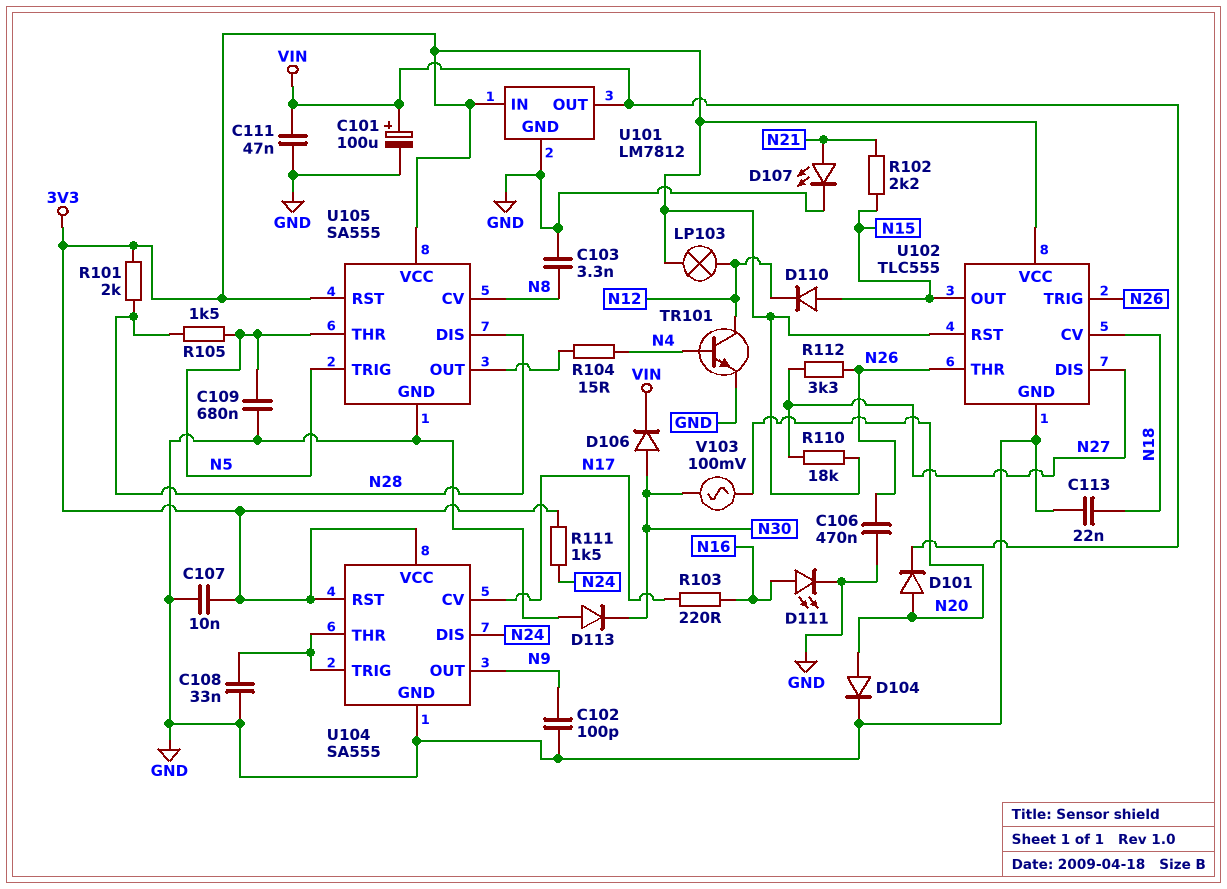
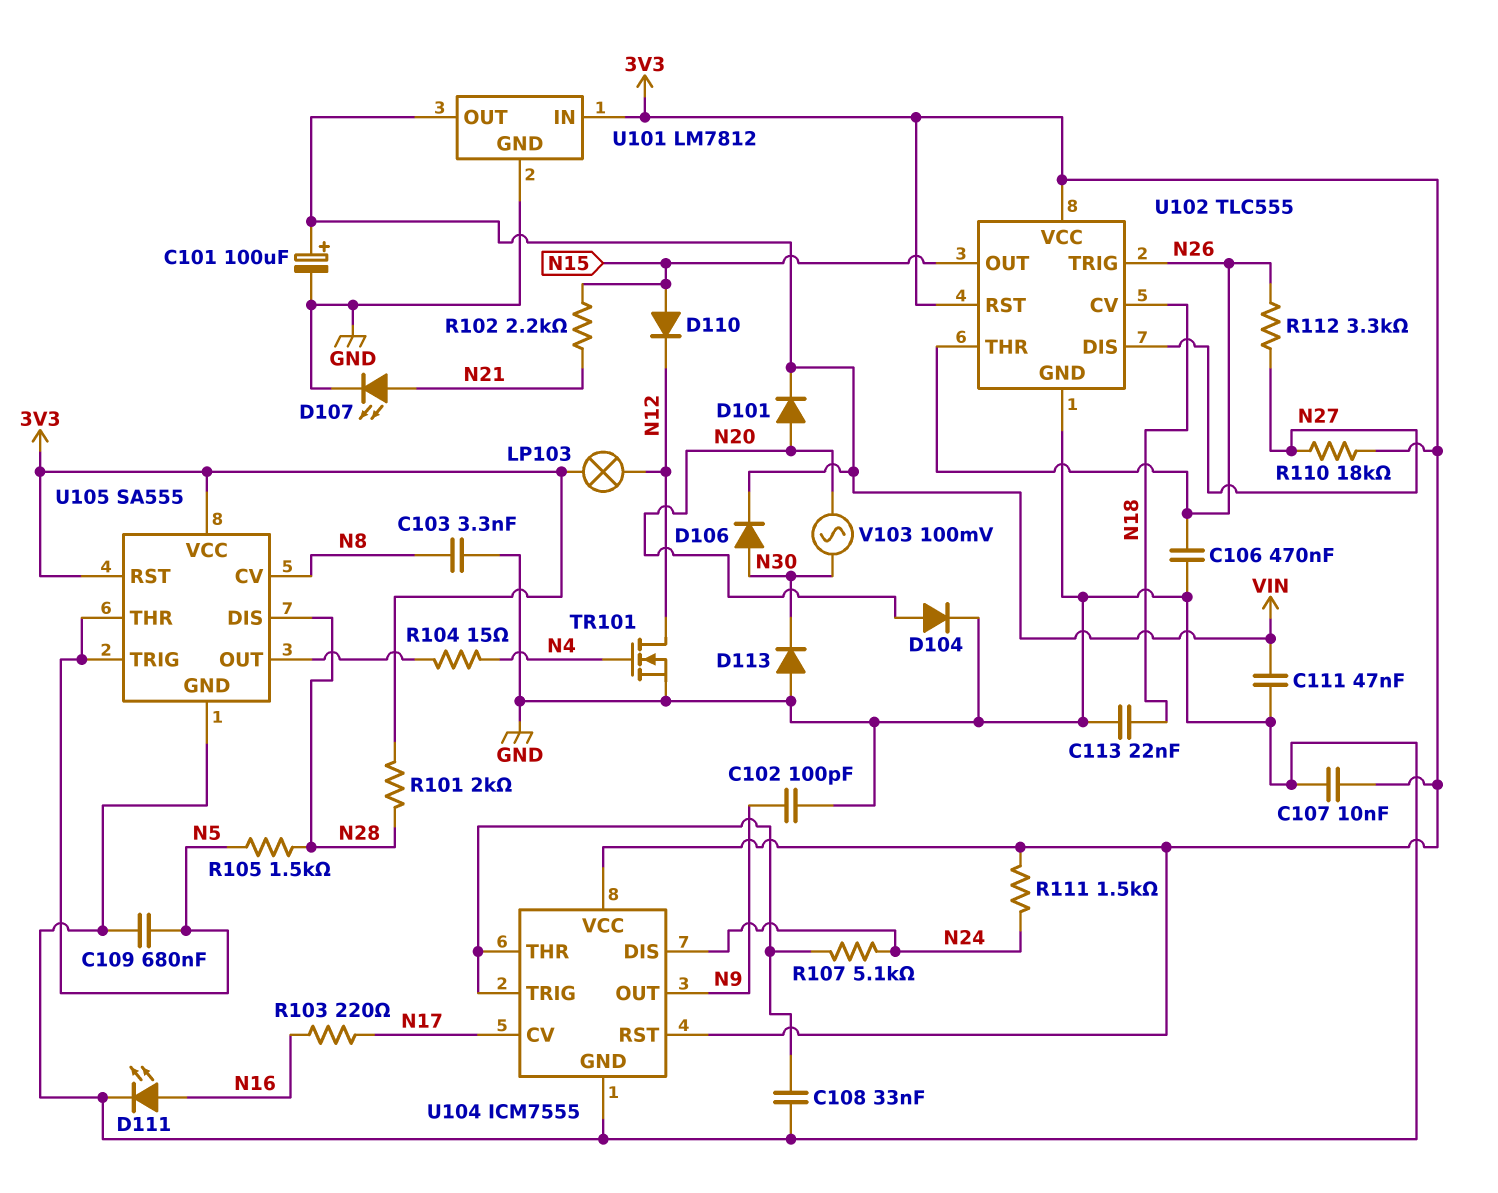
R107: none -> 5.1k (N24, U104/THR)
TR101: NPN (B N4, C N12, E GND) -> NMOS (G N4, D N12, S GND)
U104: SA555 -> ICM7555

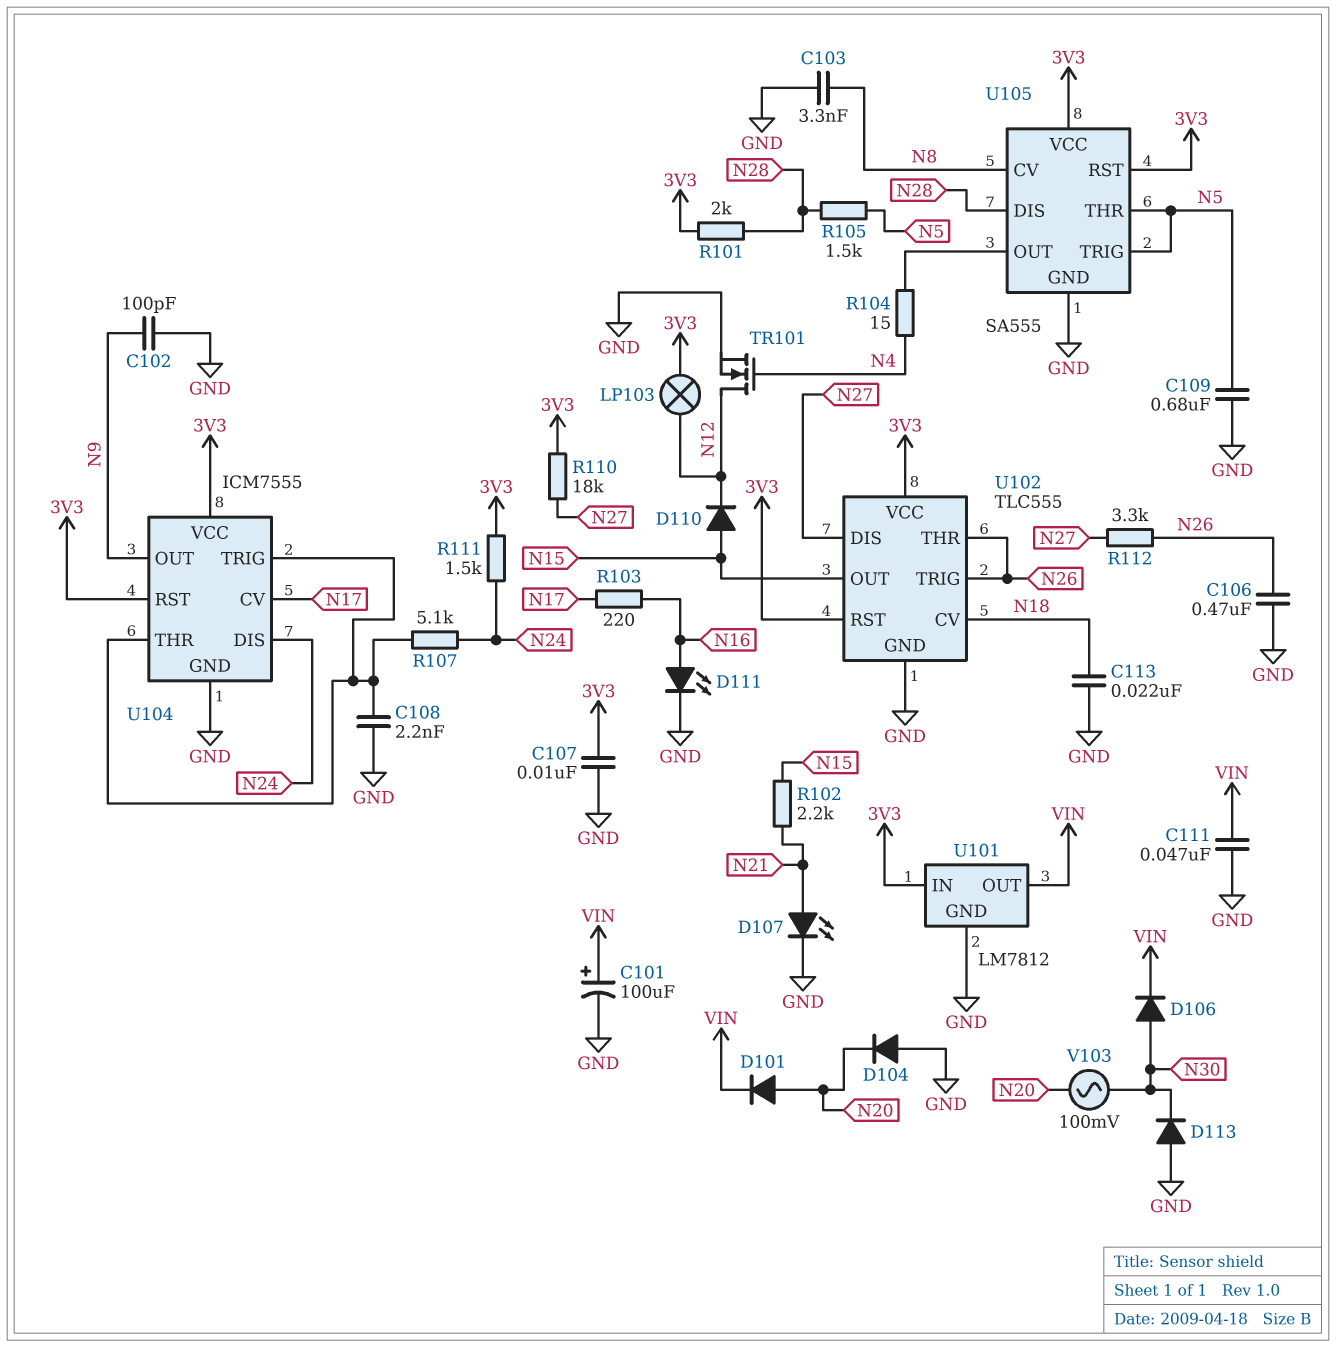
C108: 33nF (GND, U104/THR) -> 2.2nF (GND, U104/THR)
D104: diode (A N20, K GND) -> diode (A GND, K N20)

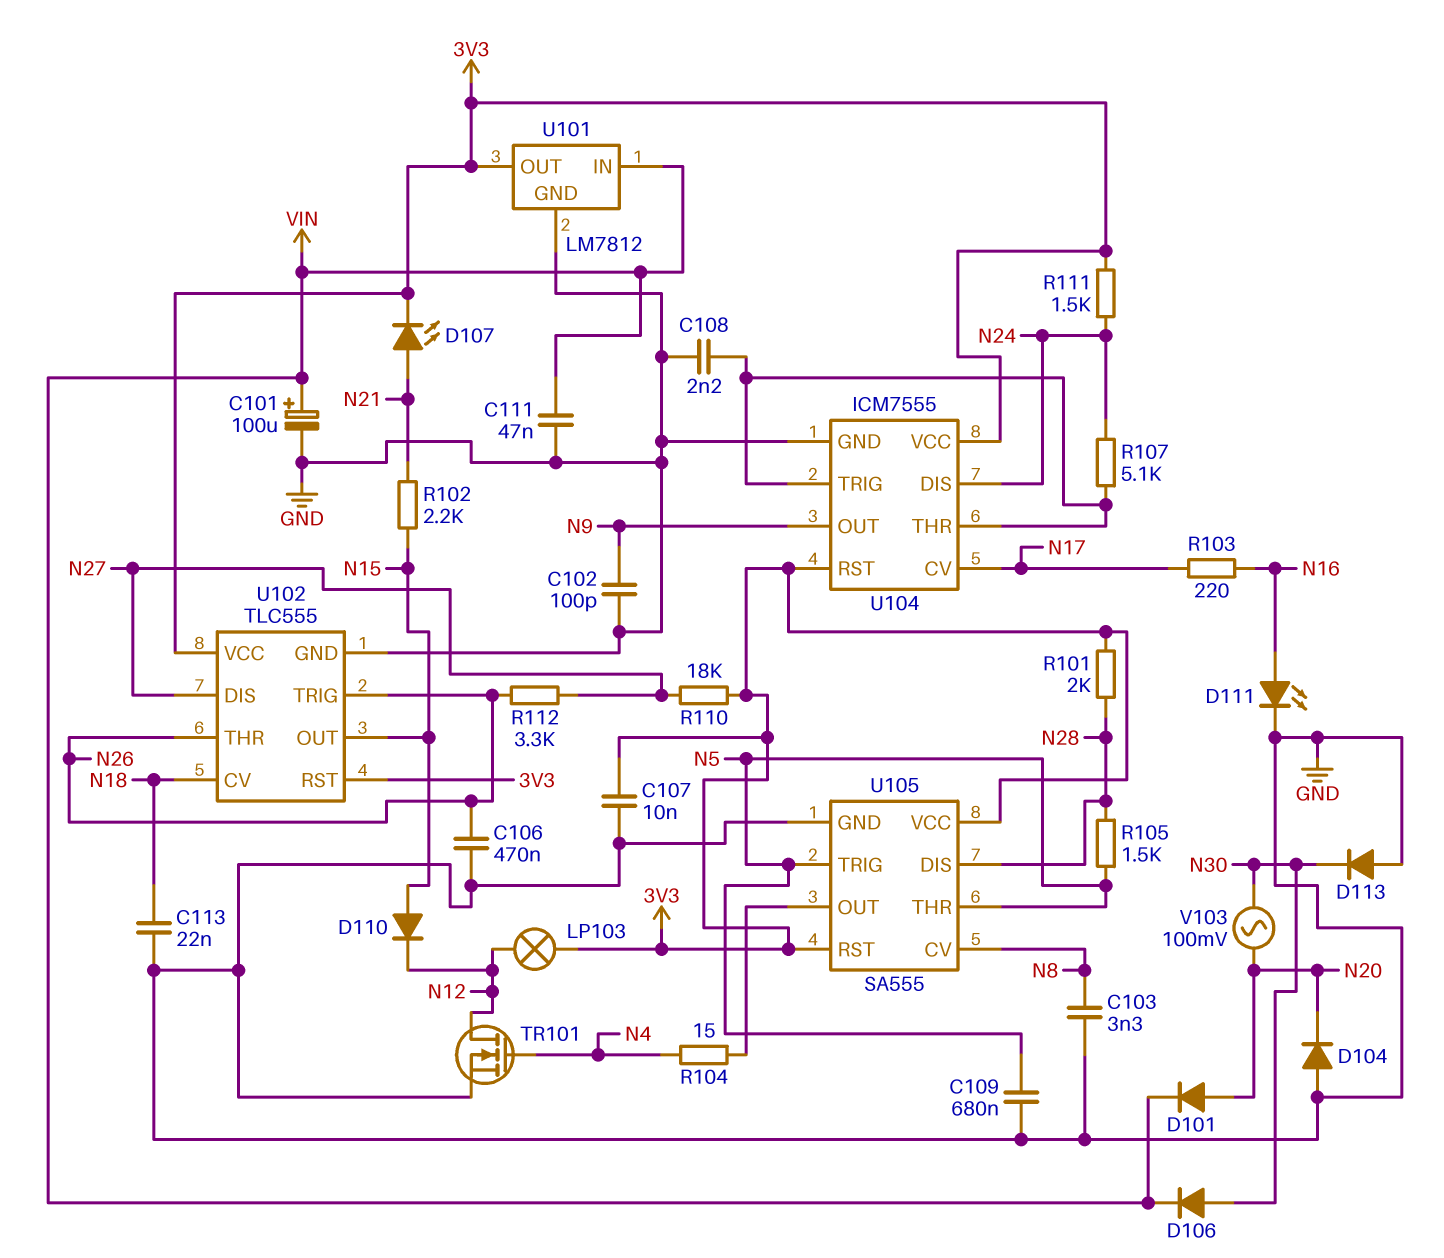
D107: LED (A N21, K GND) -> LED (A N21, K 3V3)
U101 pin IN: 3V3 -> VIN
U101 pin OUT: VIN -> 3V3

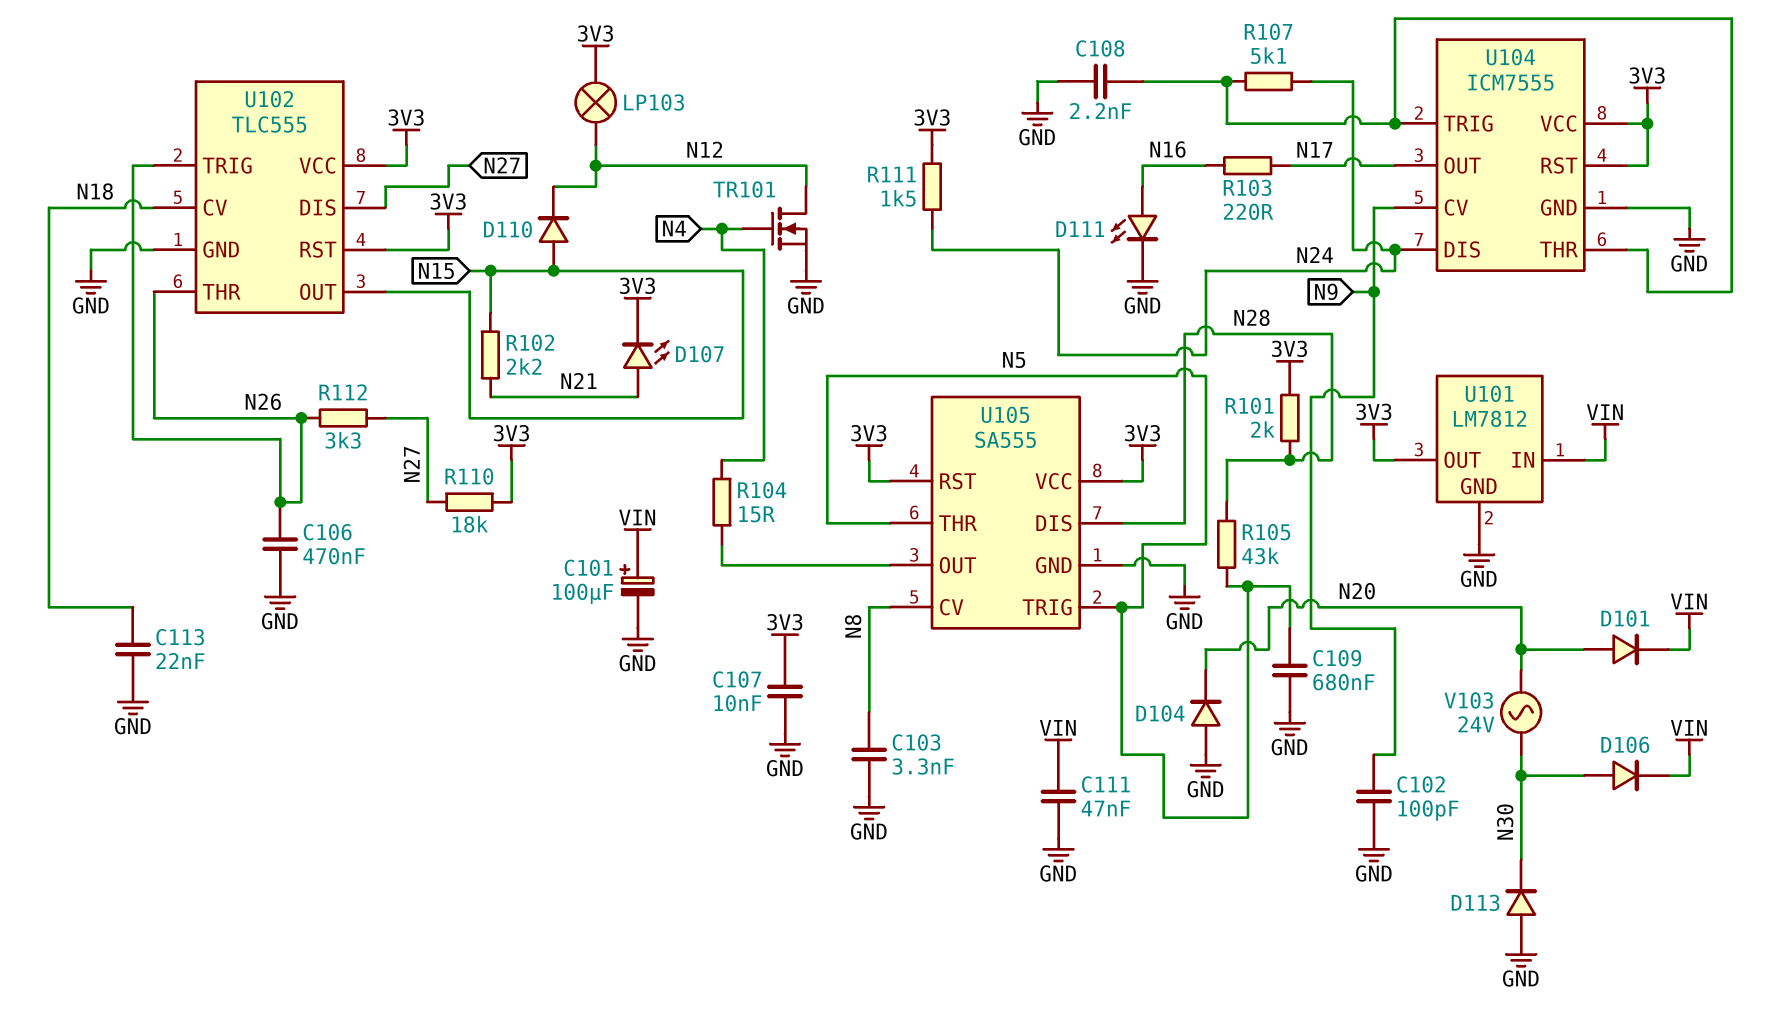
R105: 1.5k (N5, N28) -> 43k (N5, N28)
U104 pin CV: N17 -> N9
U104 pin OUT: N9 -> N17
V103: AC 100mV (N20, N30) -> AC 24V (N20, N30)

